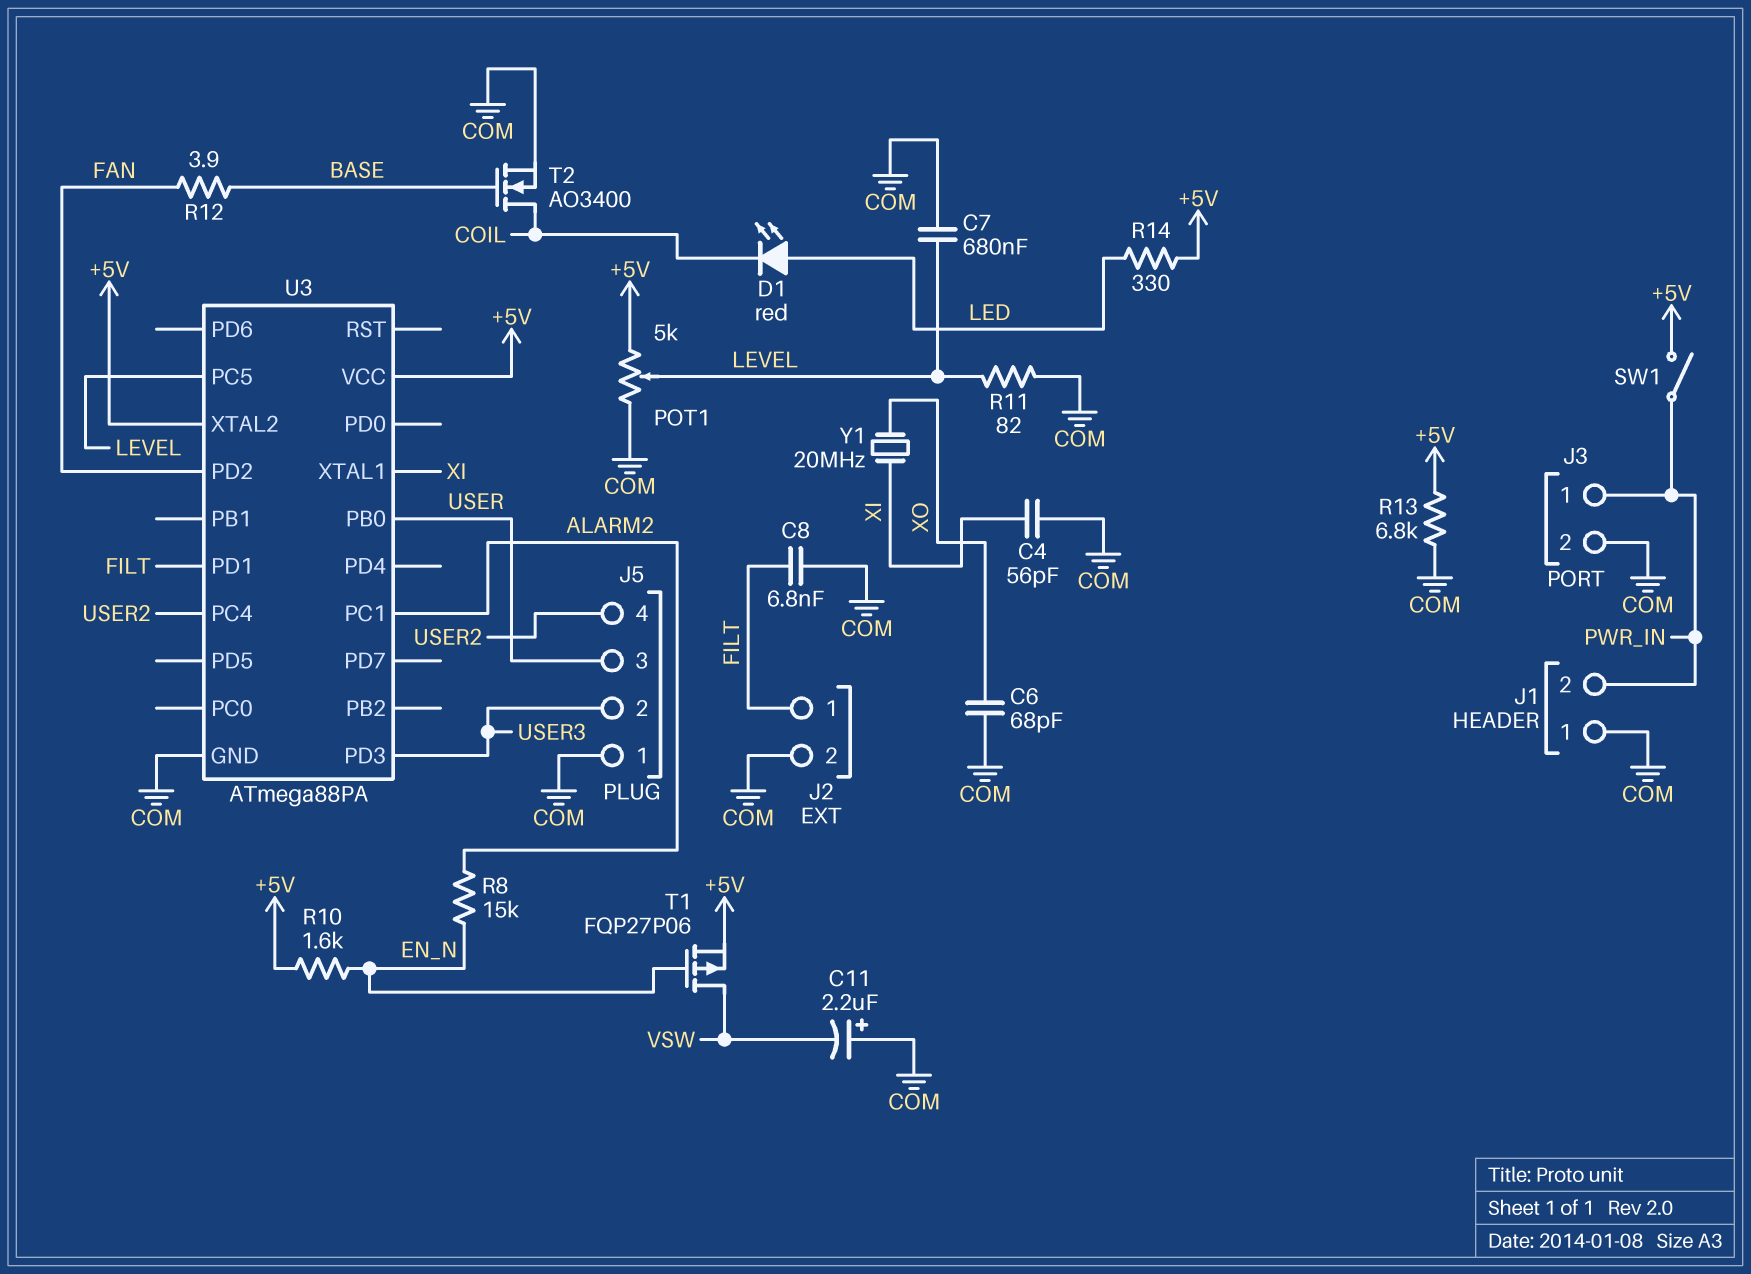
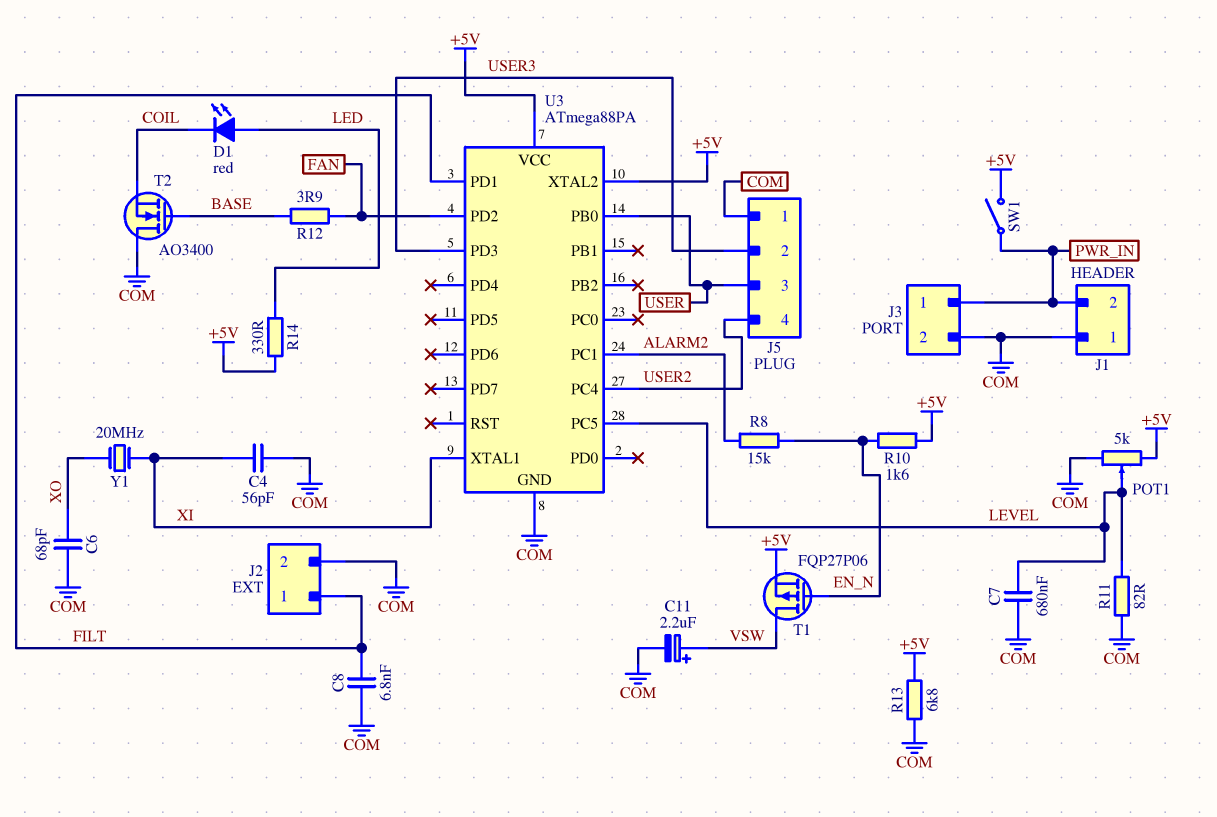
C11: 2.2uF (plus COM, minus VSW) -> 2.2uF (plus VSW, minus COM)
T2: NMOS AO3400 (G BASE, D COIL, S COM) -> NMOS AO3400 (G BASE, D COM, S COIL)

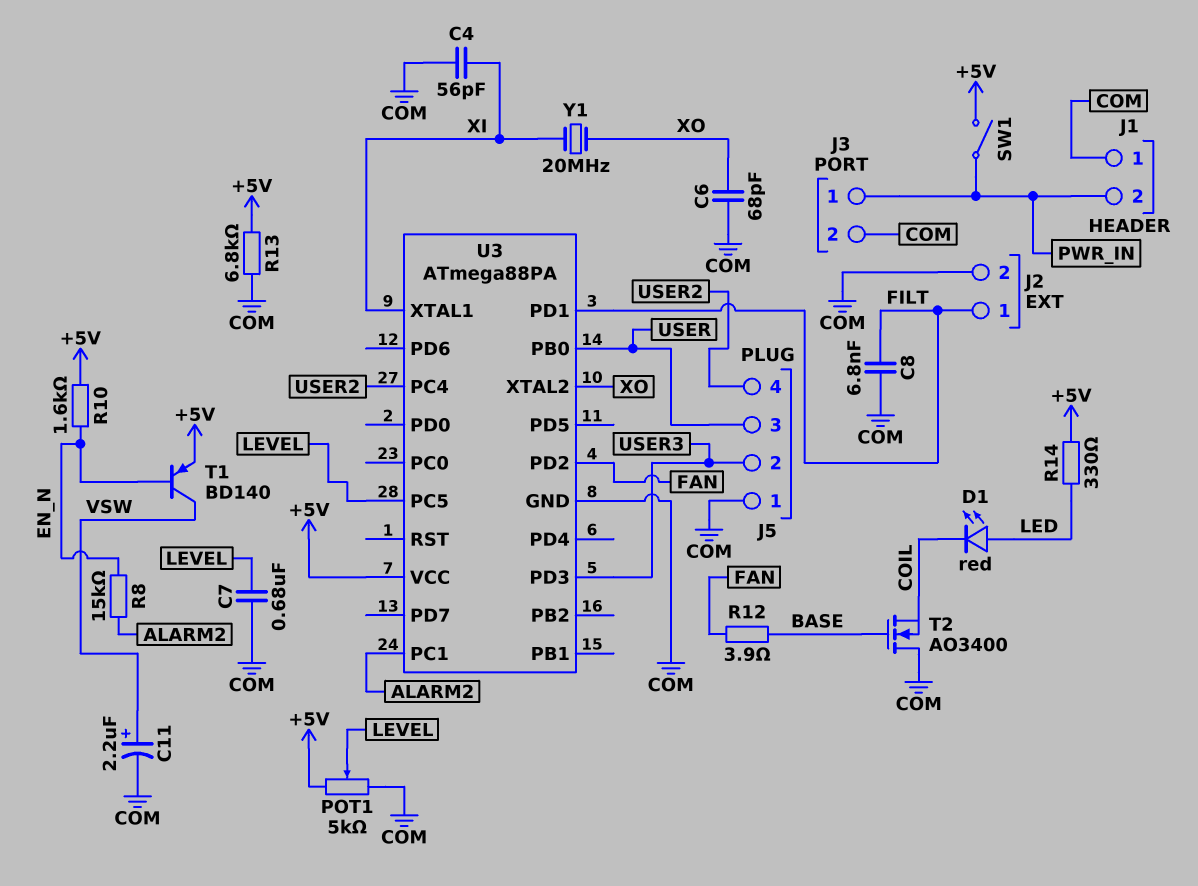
R11: 82 (COM, LEVEL) -> none
T1: PMOS FQP27P06 (G EN_N, D VSW, S +5V) -> PNP BD140 (B EN_N, C VSW, E +5V)
U3 pin XTAL2: +5V -> XO

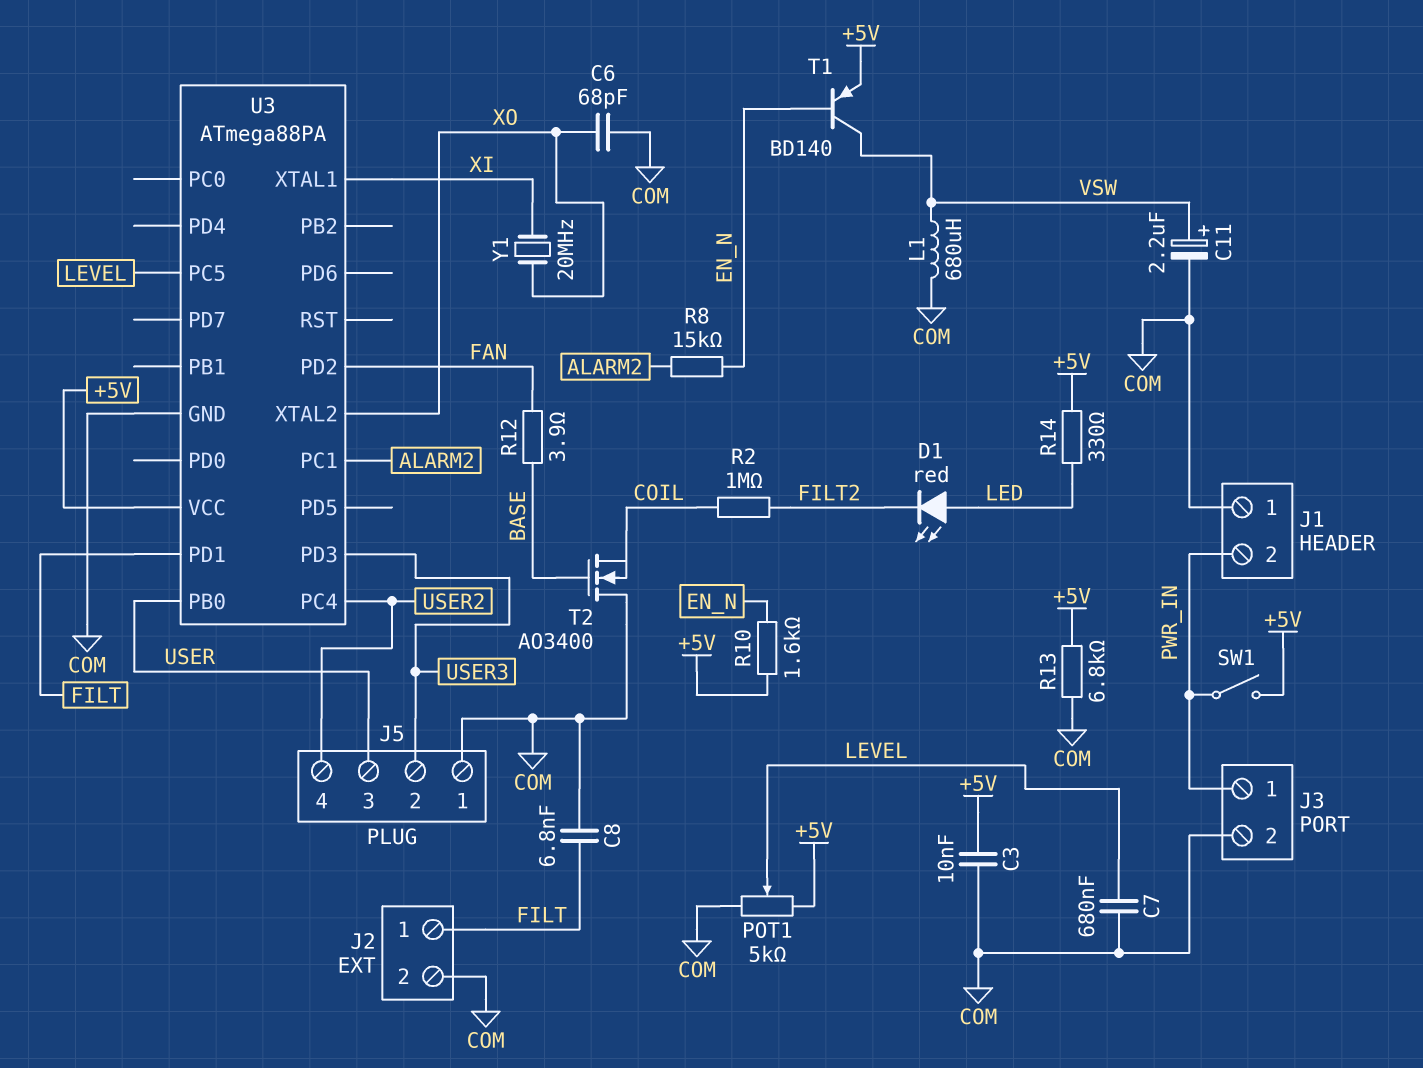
C3: none -> 10nF (+5V, COM)
C4: 56pF (COM, XI) -> none
D1: LED red (A LED, K COIL) -> LED red (A LED, K FILT2)
L1: none -> 680uH (COM, VSW)
R2: none -> 1M (COIL, FILT2)

